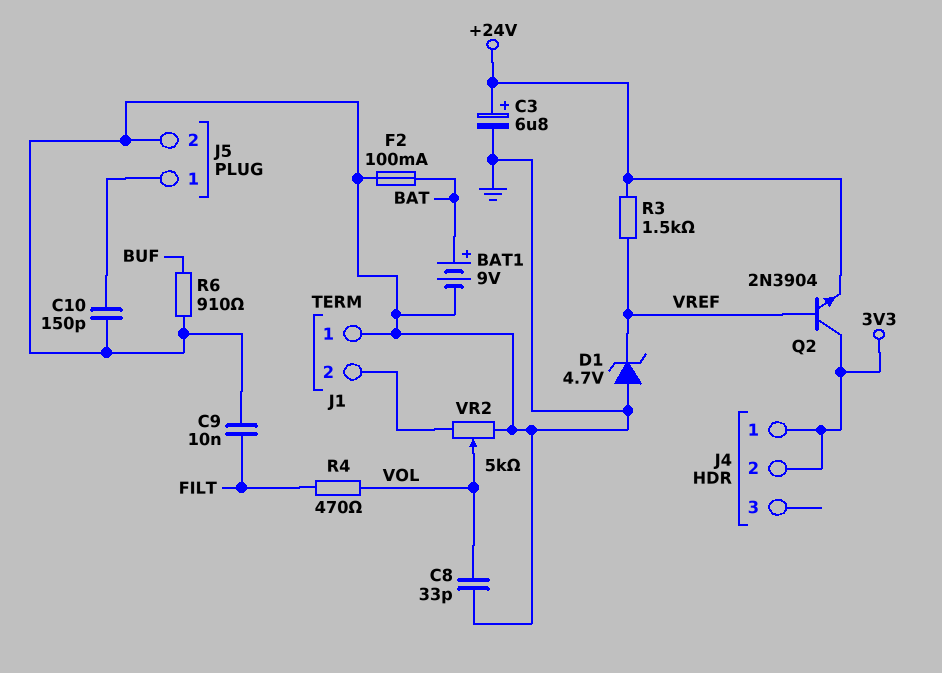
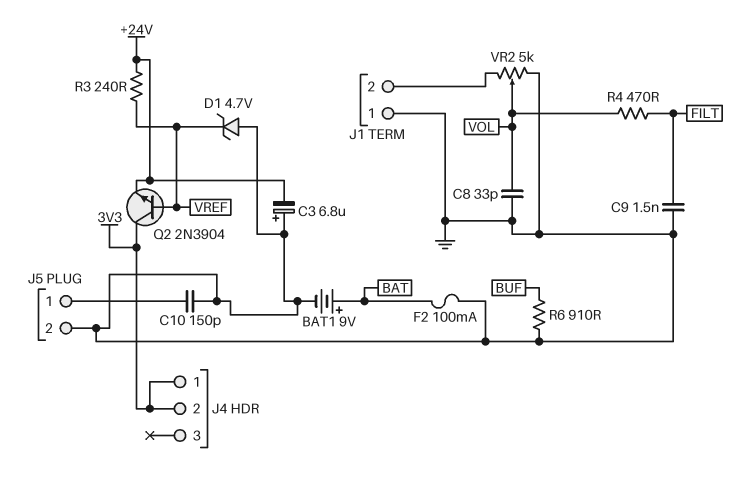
C3: 6.8uF (plus +24V, minus GND) -> 6.8uF (plus GND, minus +24V)
C9: 10nF (FILT, GND) -> 1.5nF (FILT, GND)
R3: 1.5k (+24V, VREF) -> 240 (+24V, VREF)

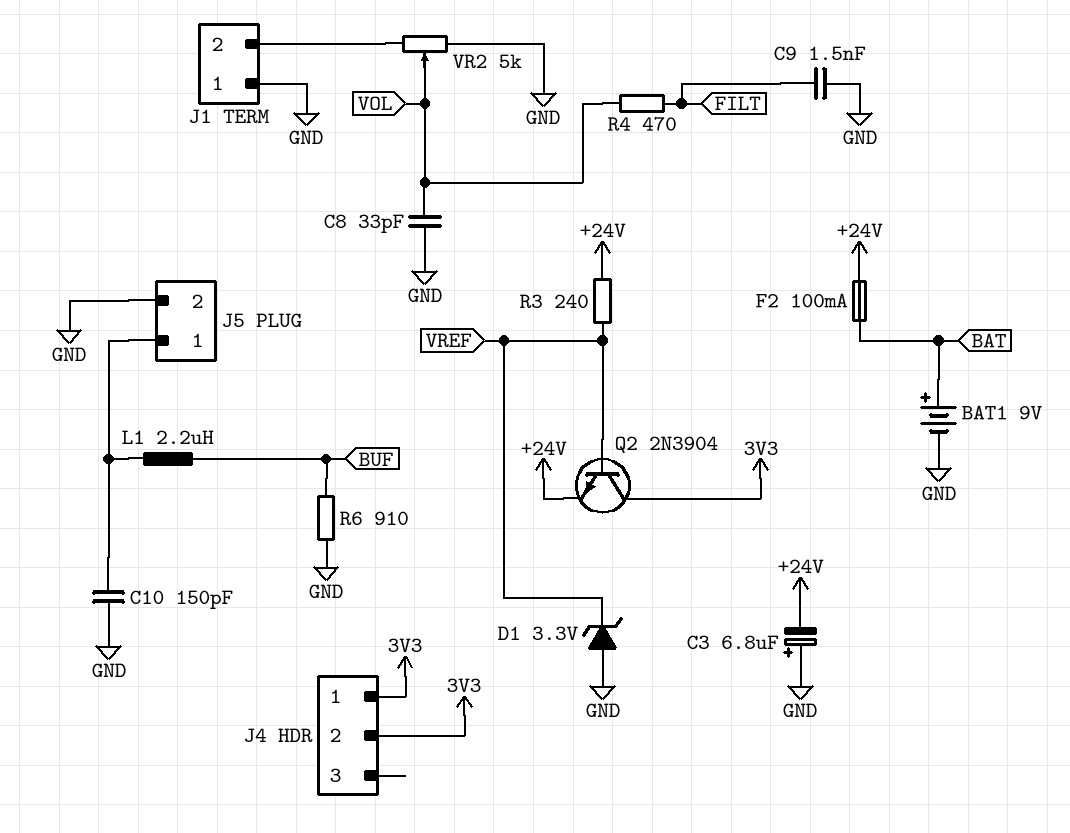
D1: zener 4.7V (A GND, K VREF) -> zener 3.3V (A GND, K VREF)
F2: 100mA (BAT, GND) -> 100mA (+24V, BAT)
L1: none -> 2.2uH (BUF, J5/1)

